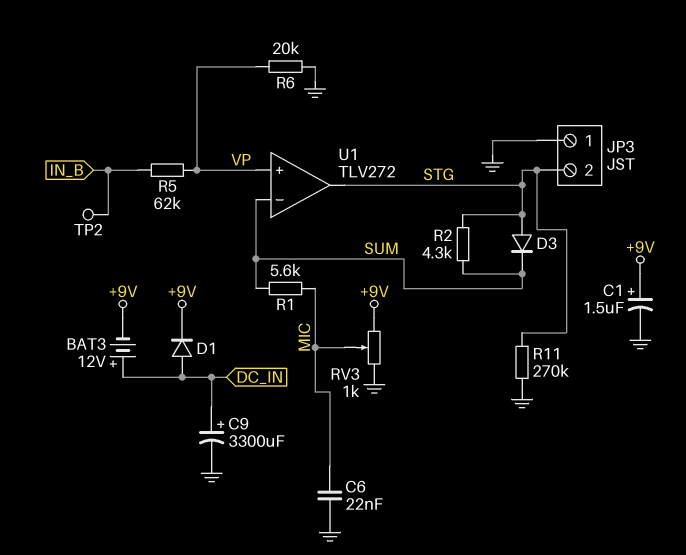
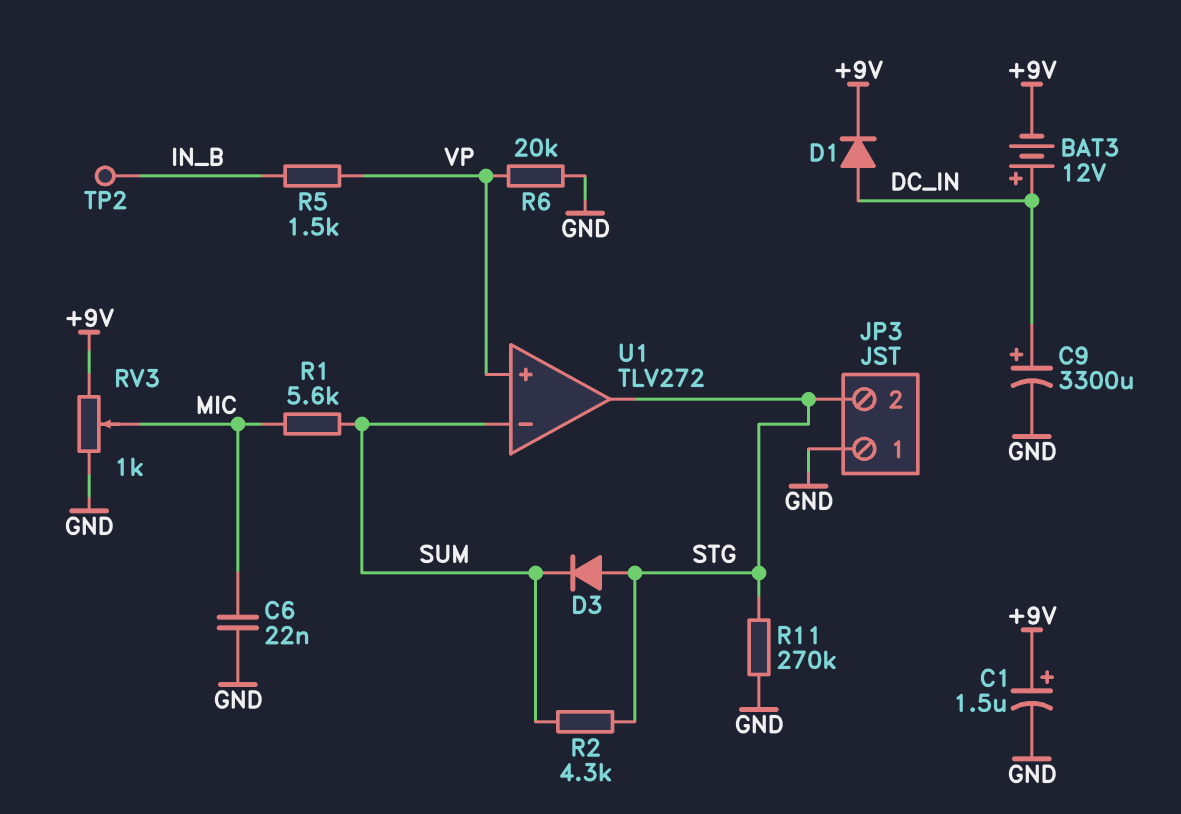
R5: 62k (IN_B, VP) -> 1.5k (IN_B, VP)

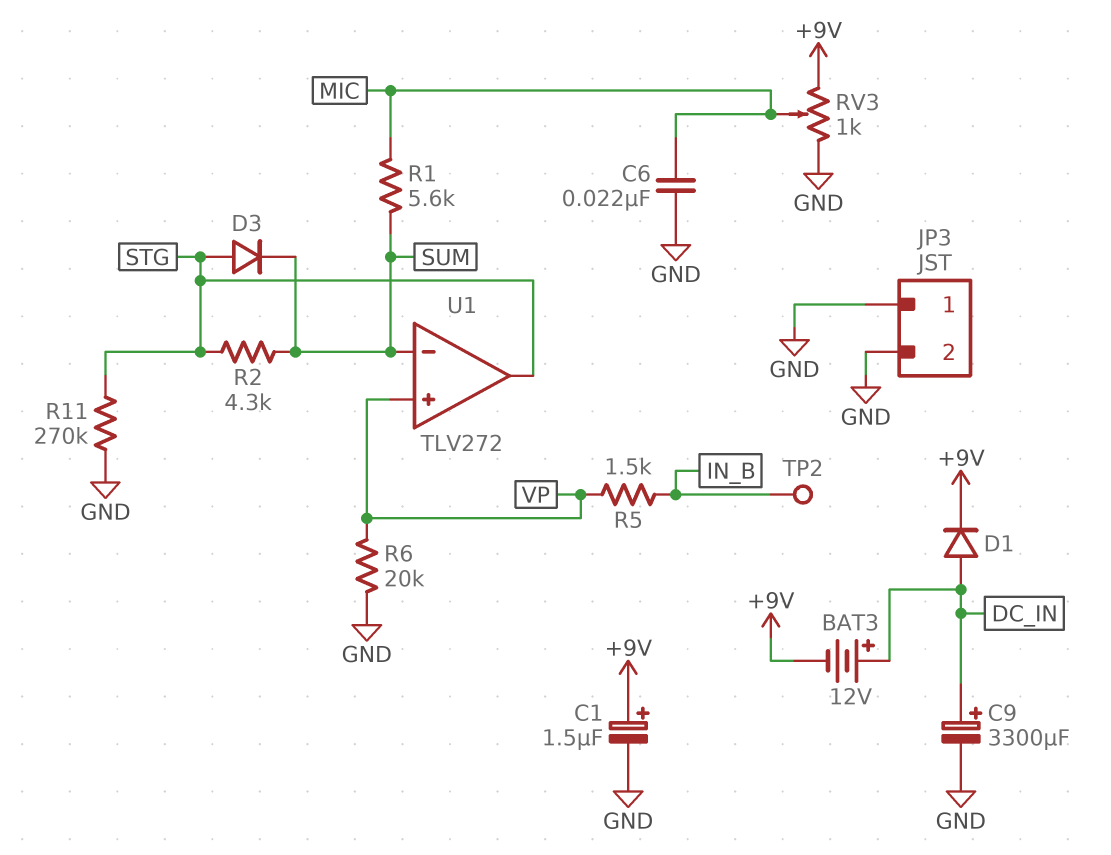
JP3 pin 2: STG -> GND

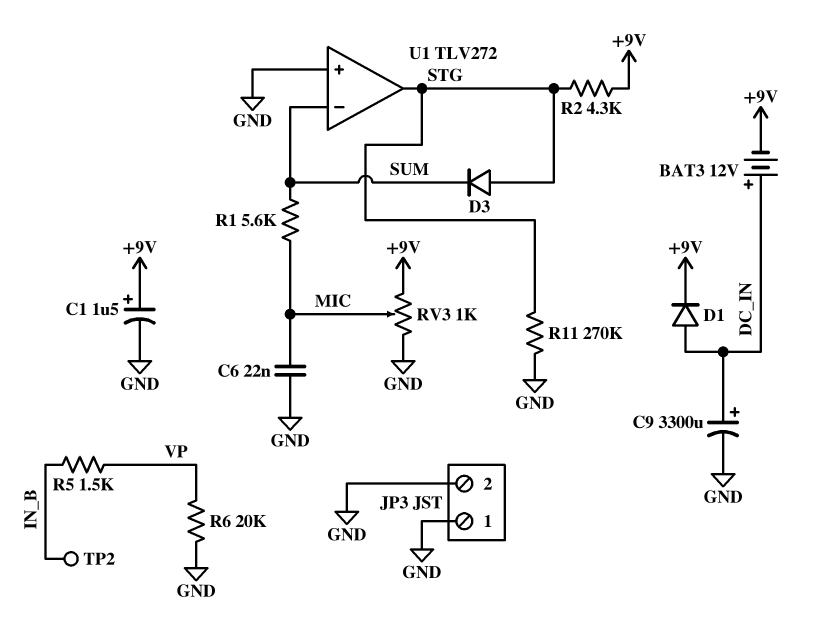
R2: 4.3k (STG, SUM) -> 4.3k (+9V, STG)
U1 pin in+: VP -> GND

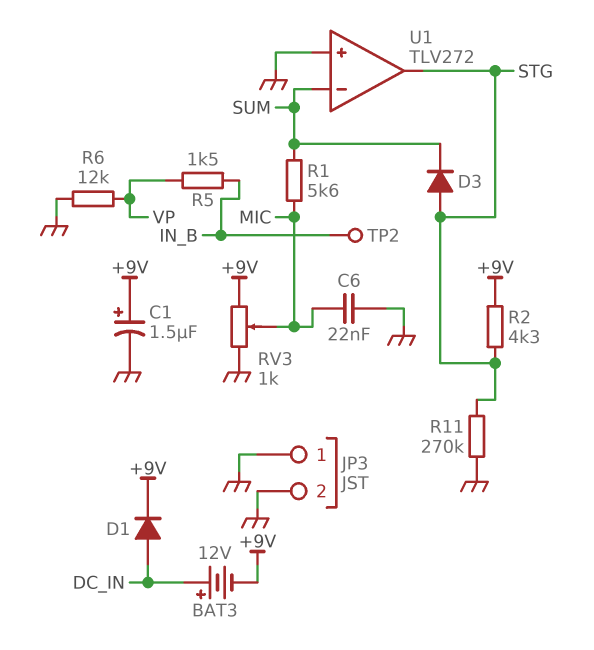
C9: 3300uF (plus DC_IN, minus GND) -> none
R6: 20k (GND, VP) -> 12k (GND, VP)

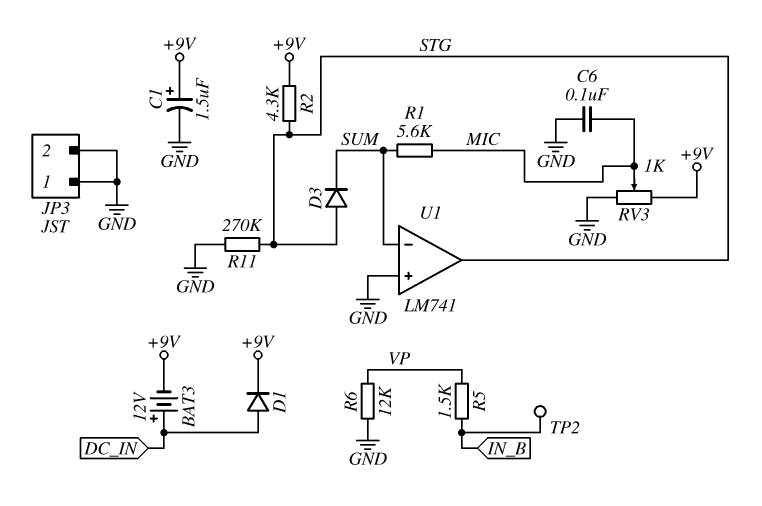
C6: 22nF (GND, MIC) -> 100nF (GND, MIC)
U1: TLV272 -> LM741

